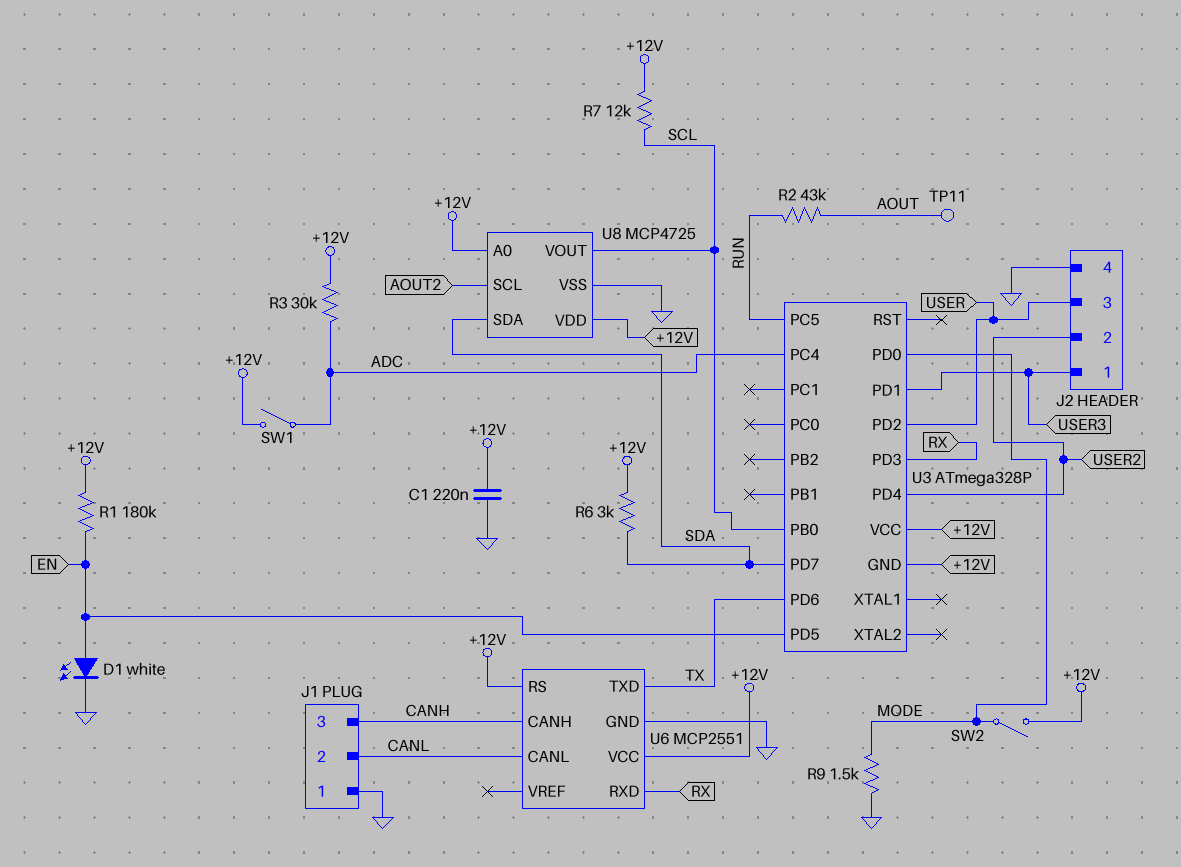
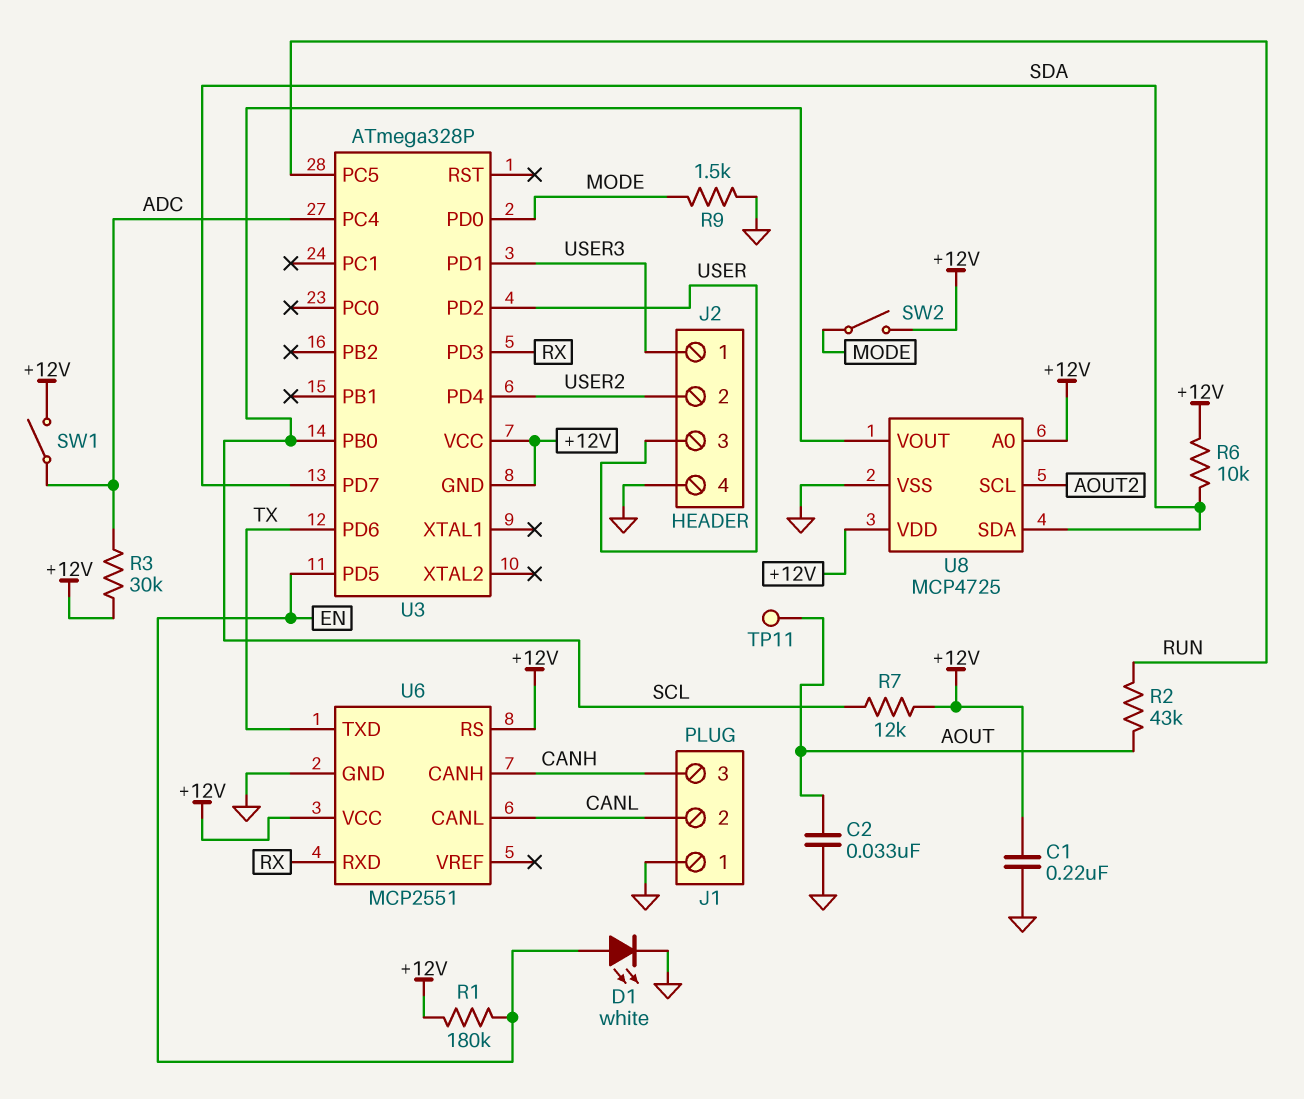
C2: none -> 33nF (AOUT, GND)
R6: 3k (+12V, SDA) -> 10k (+12V, SDA)

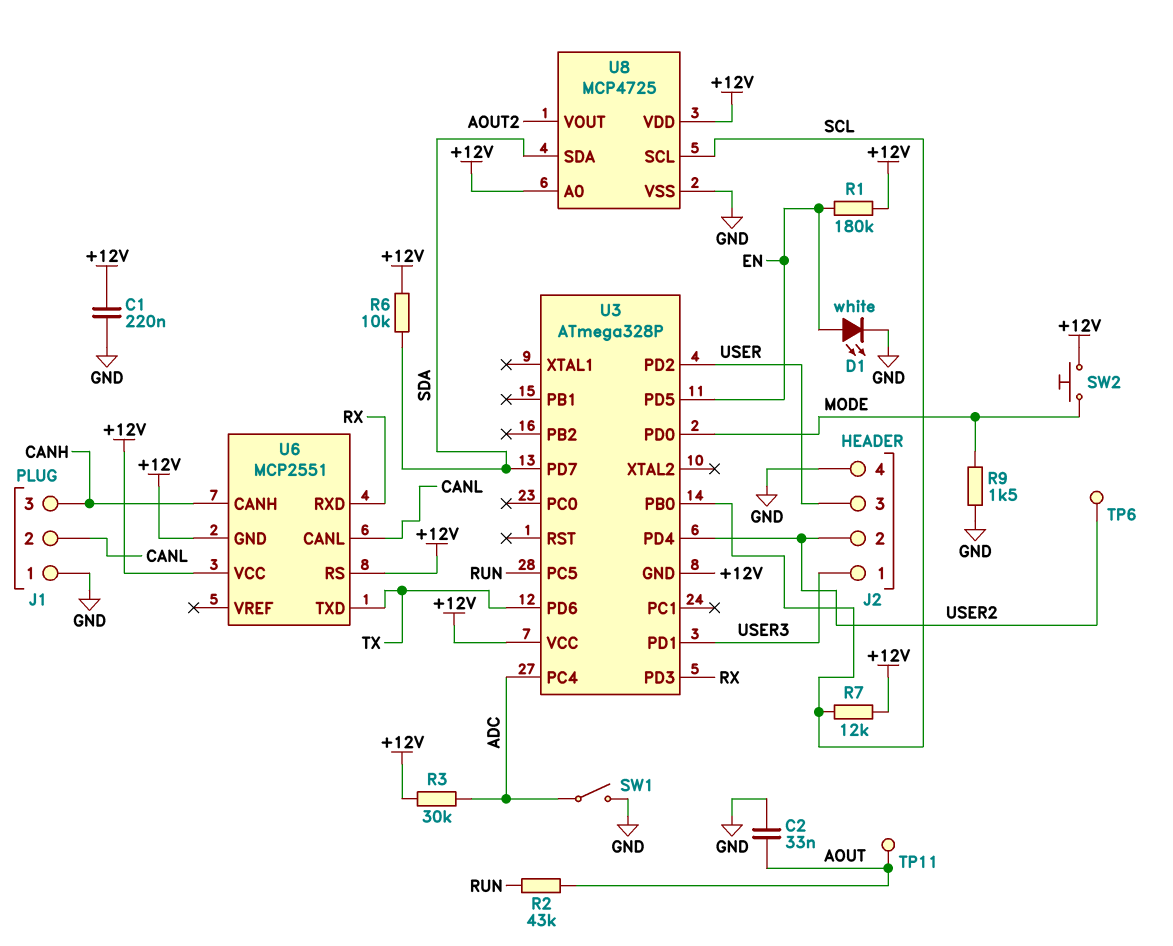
SW1: switch (+12V, ADC) -> switch (ADC, GND)
SW2: switch (+12V, MODE) -> button (+12V, MODE)
TP6: none -> test point (USER2)
U6 pin GND: GND -> +12V
U8 pin SCL: AOUT2 -> SCL
U8 pin VOUT: SCL -> AOUT2

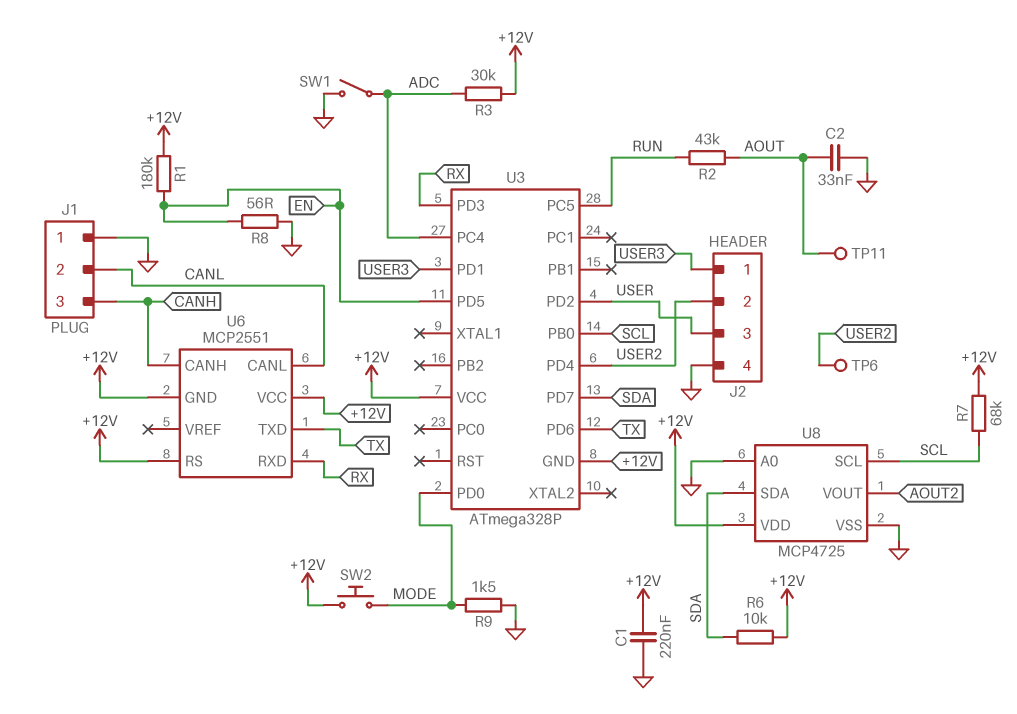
D1: LED white (A EN, K GND) -> none
R7: 12k (+12V, SCL) -> 68k (+12V, SCL)
R8: none -> 56 (EN, GND)
U8 pin A0: +12V -> GND

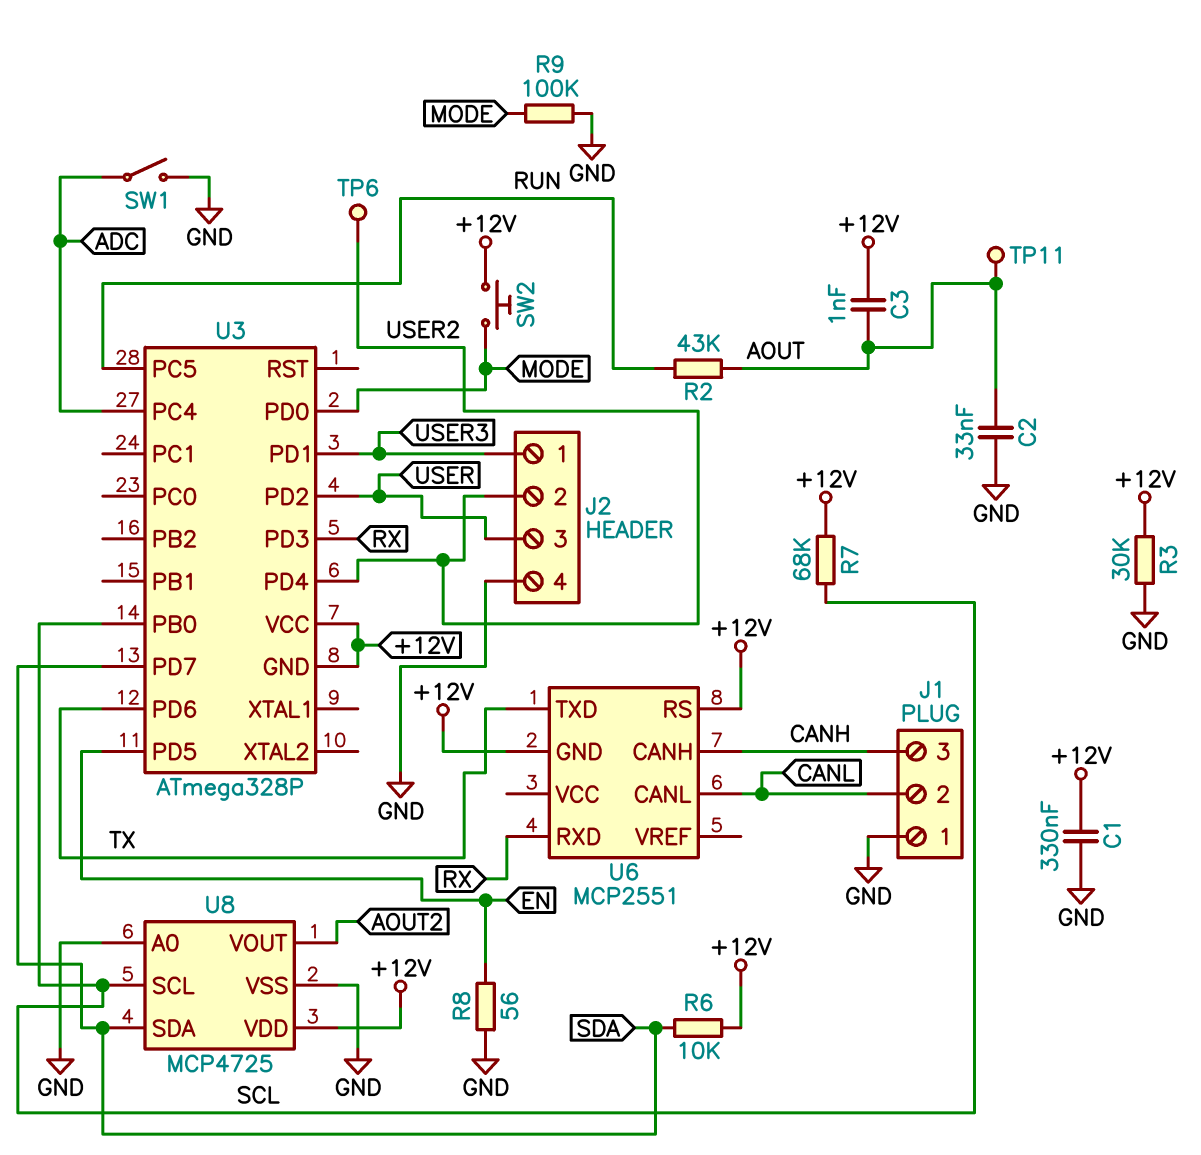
C1: 220nF (+12V, GND) -> 330nF (+12V, GND)
C3: none -> 1nF (+12V, AOUT)
R1: 180k (+12V, EN) -> none
R3: 30k (+12V, ADC) -> 30k (+12V, GND)
R9: 1.5k (GND, MODE) -> 100k (GND, MODE)
U6 pin VCC: +12V -> none

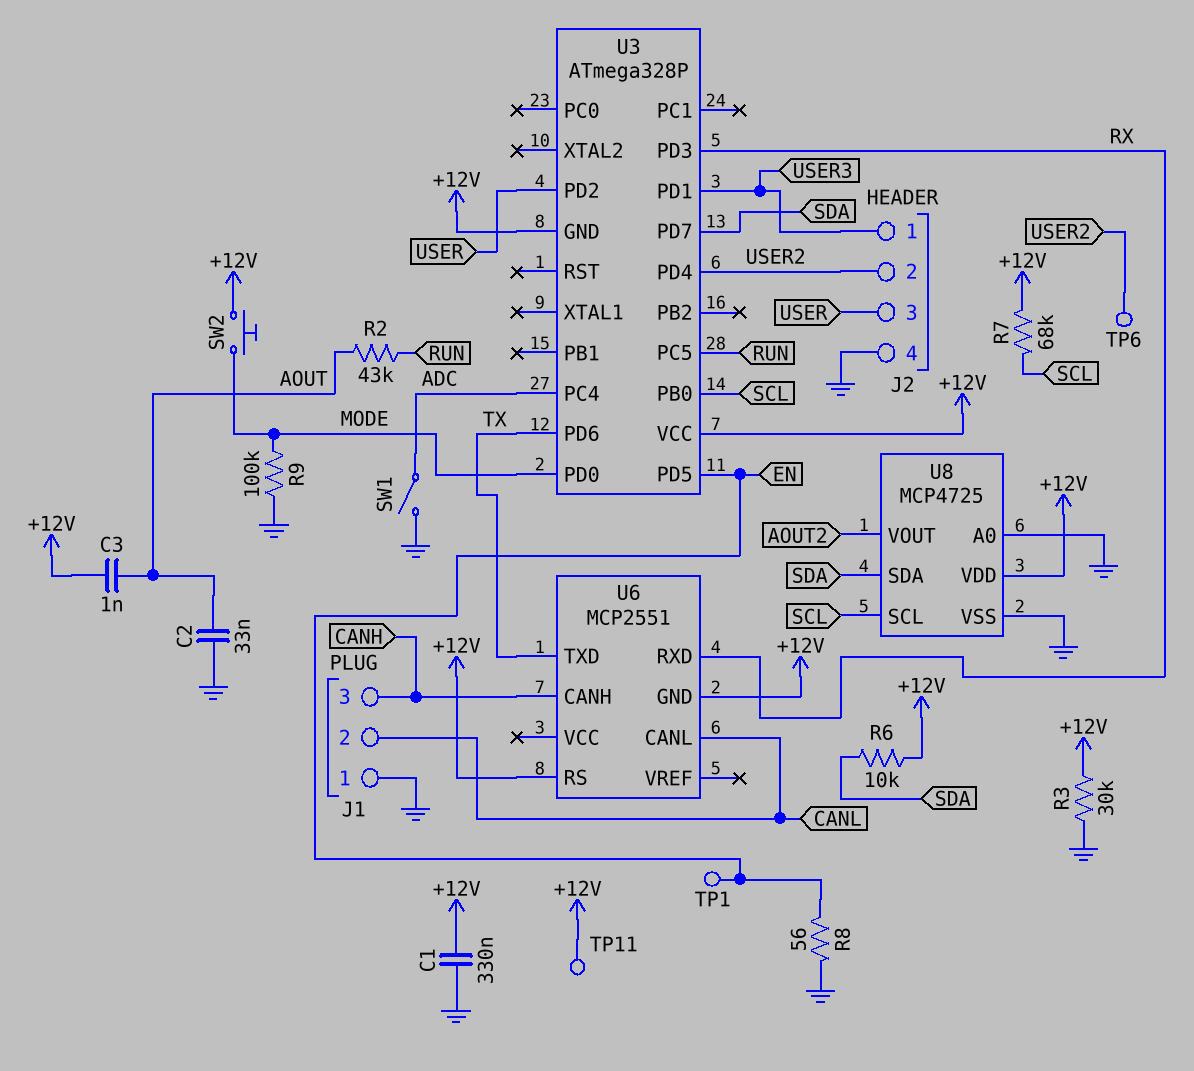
TP1: none -> test point (EN)
TP11: test point (AOUT) -> test point (+12V)

